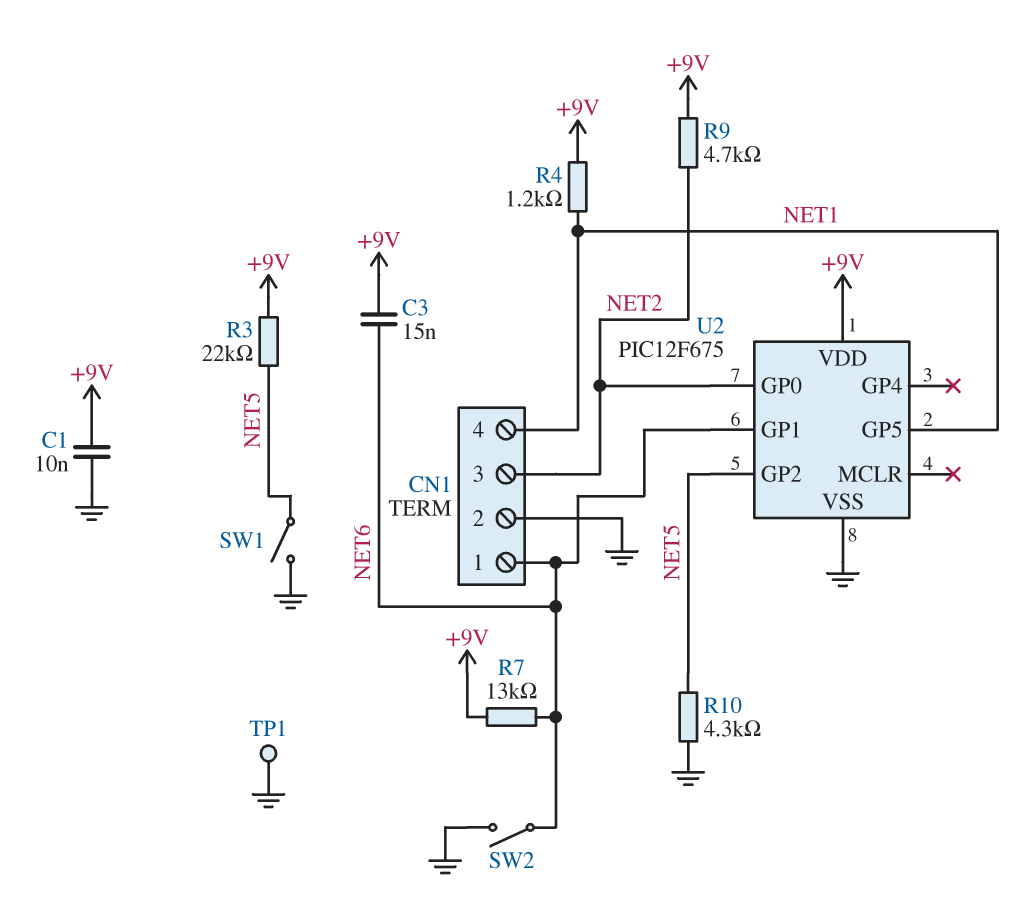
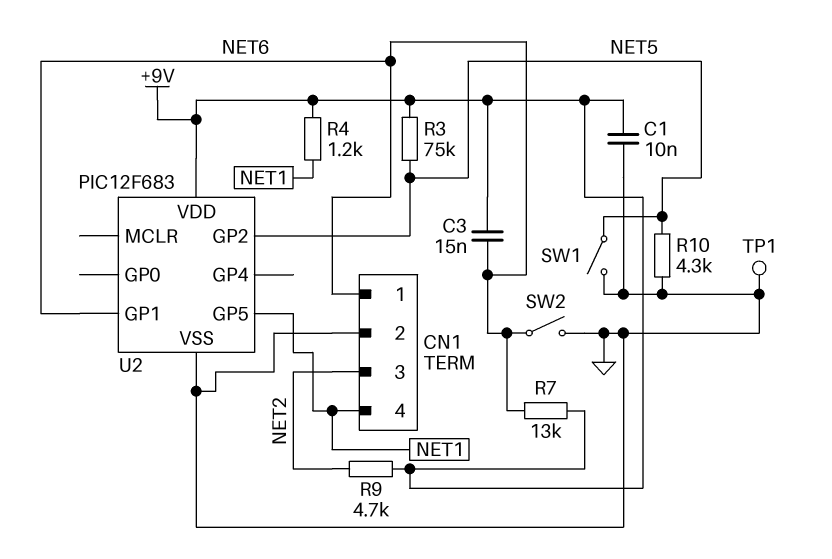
R3: 22k (+9V, NET5) -> 75k (+9V, NET5)
U2: PIC12F675 -> PIC12F683
U2 pin GP0: NET2 -> none

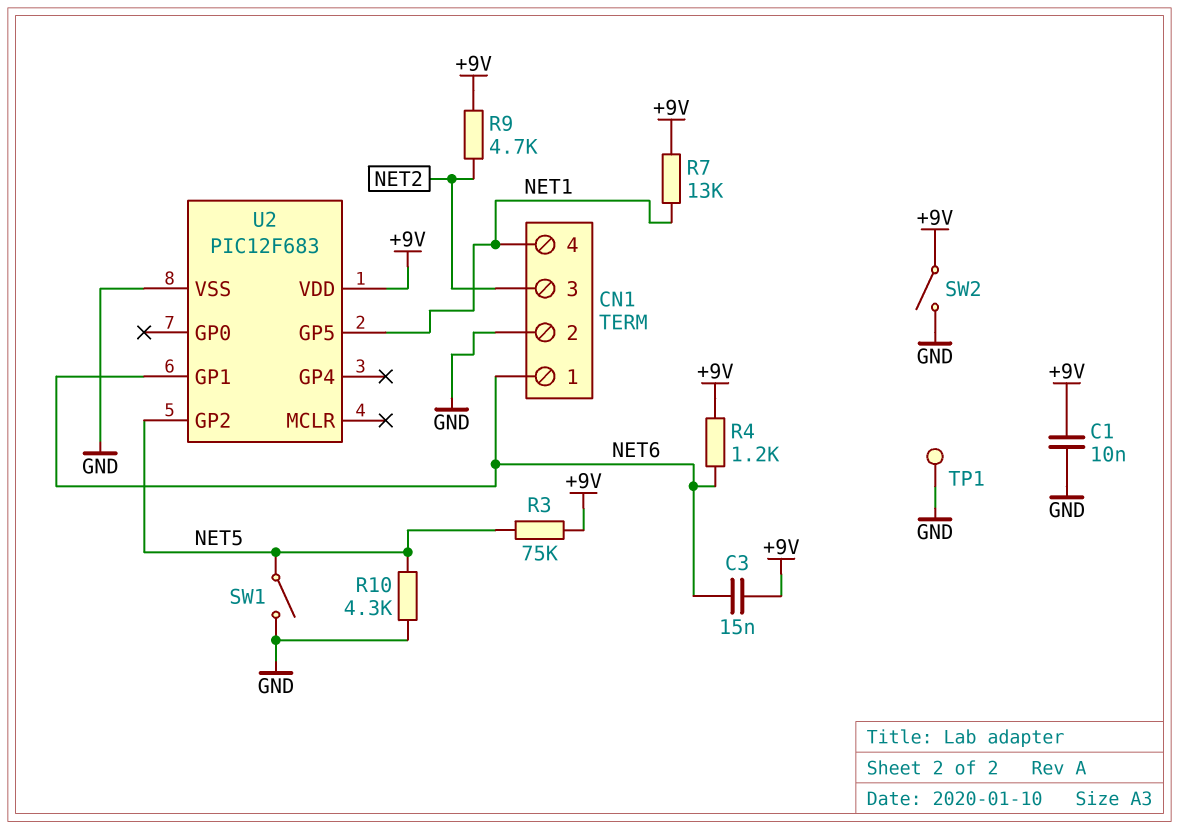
R4: 1.2k (+9V, NET1) -> 1.2k (+9V, NET6)
R7: 13k (+9V, NET6) -> 13k (+9V, NET1)
SW2: switch (GND, NET6) -> switch (+9V, GND)

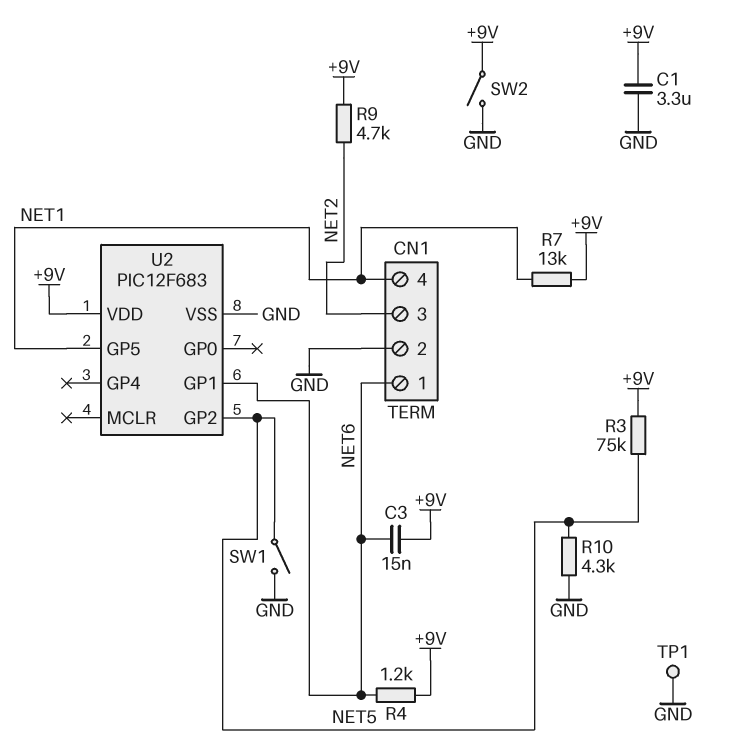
C1: 10nF (+9V, GND) -> 3.3uF (+9V, GND)

